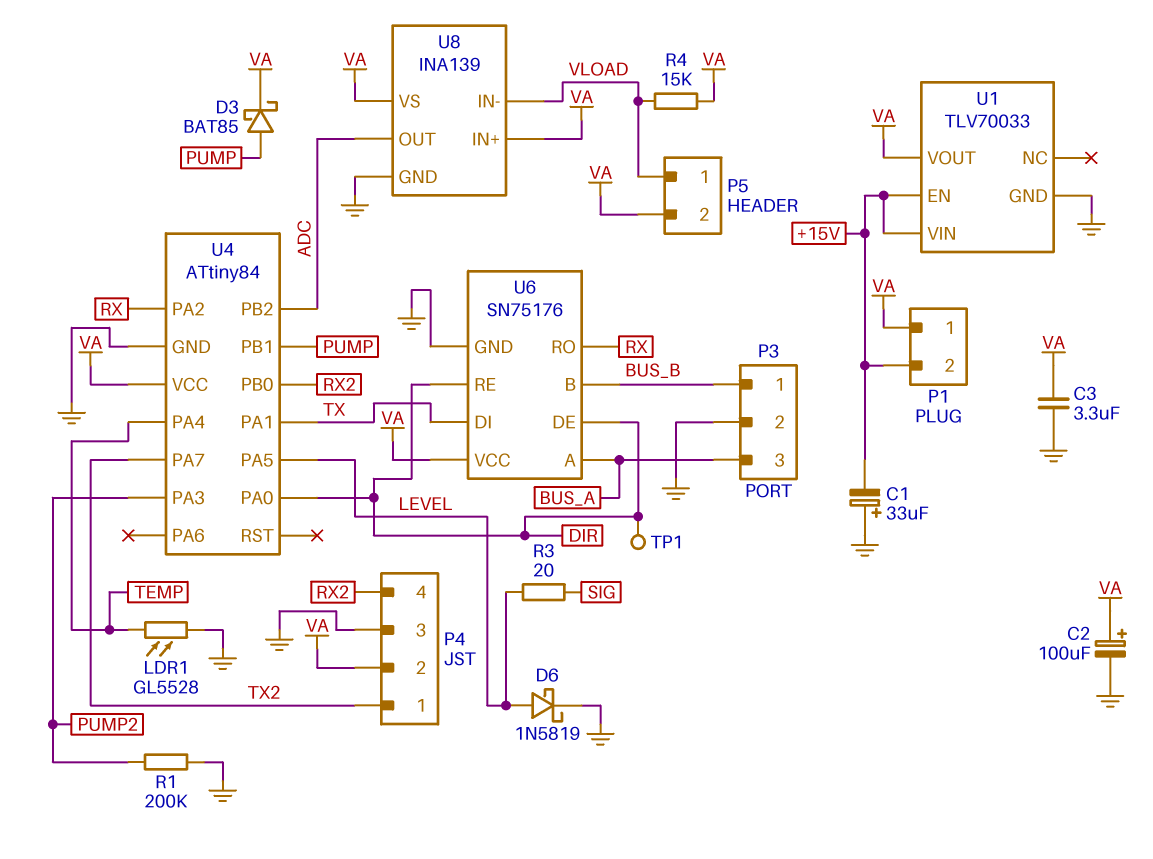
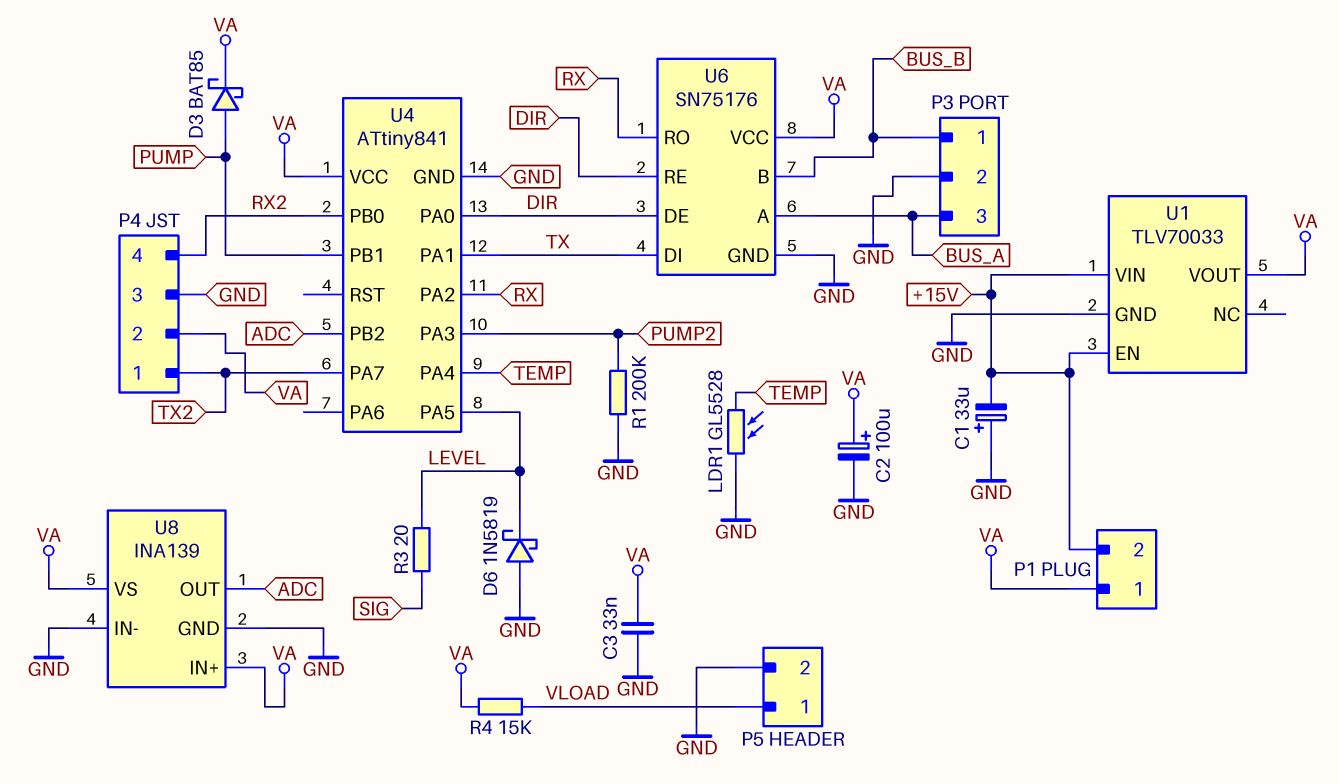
C3: 3.3uF (GND, VA) -> 33nF (GND, VA)
D6: schottky 1N5819 (A LEVEL, K GND) -> schottky 1N5819 (A GND, K LEVEL)
P5 pin 2: VA -> GND
TP1: test point (DIR) -> none
U4: ATtiny84 -> ATtiny841
U8 pin IN-: VLOAD -> GND

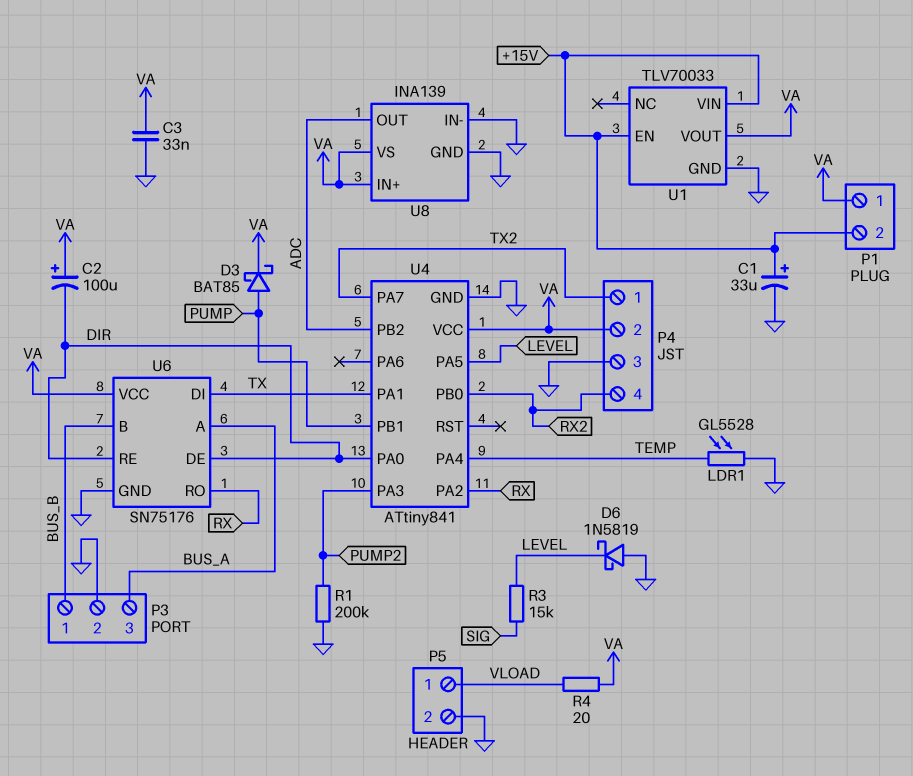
C1: 33uF (plus GND, minus +15V) -> 33uF (plus +15V, minus GND)
C2: 100uF (plus VA, minus GND) -> 100uF (plus VA, minus DIR)
R3: 20 (LEVEL, SIG) -> 15k (LEVEL, SIG)
R4: 15k (VA, VLOAD) -> 20 (VA, VLOAD)

